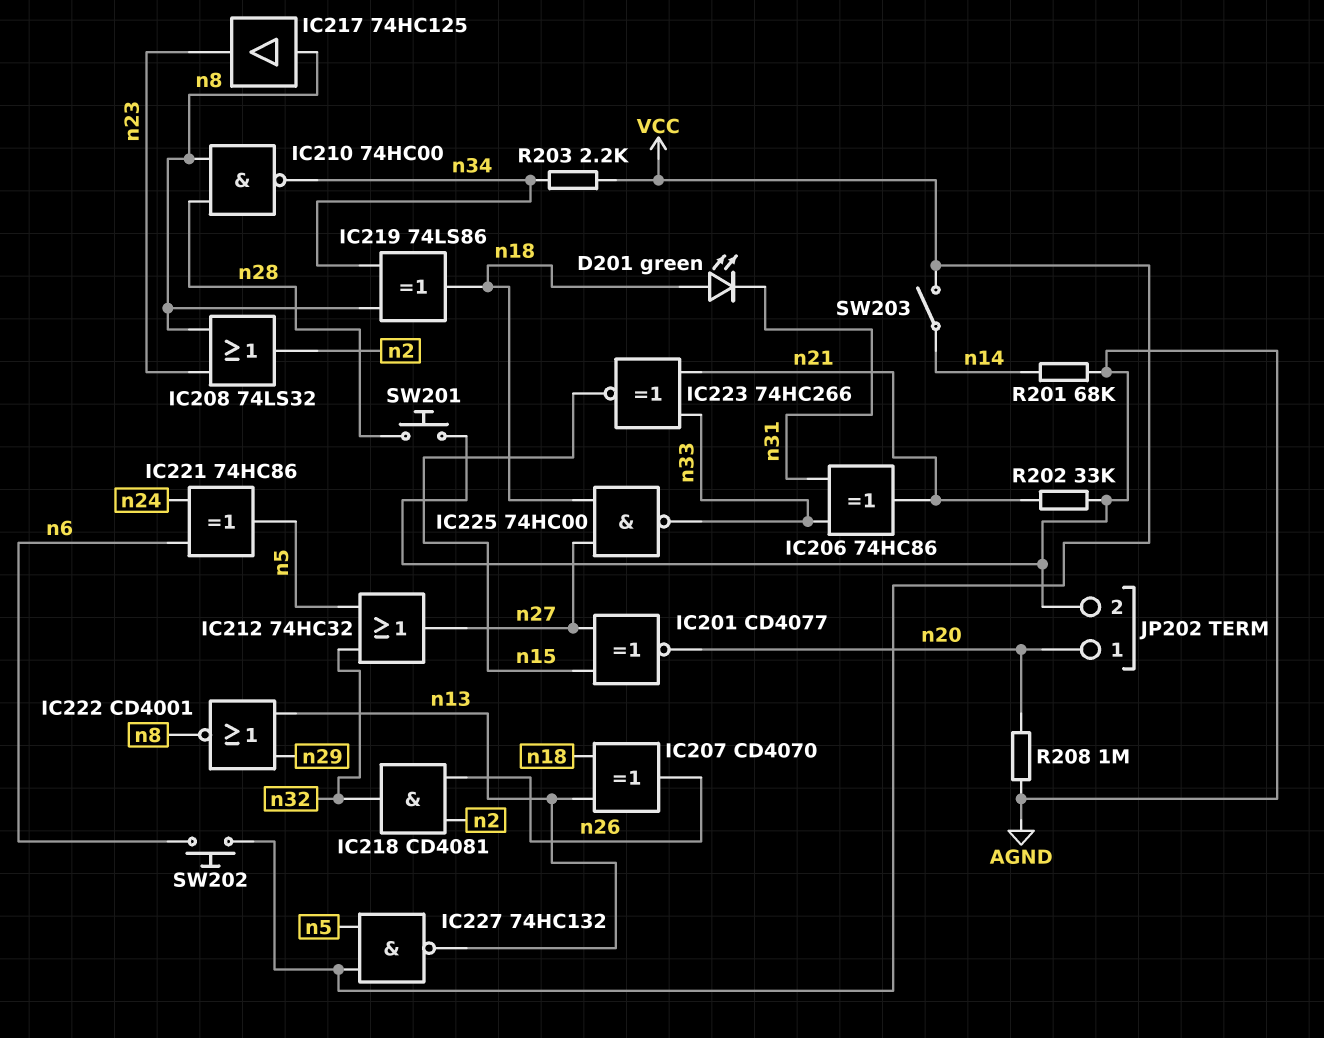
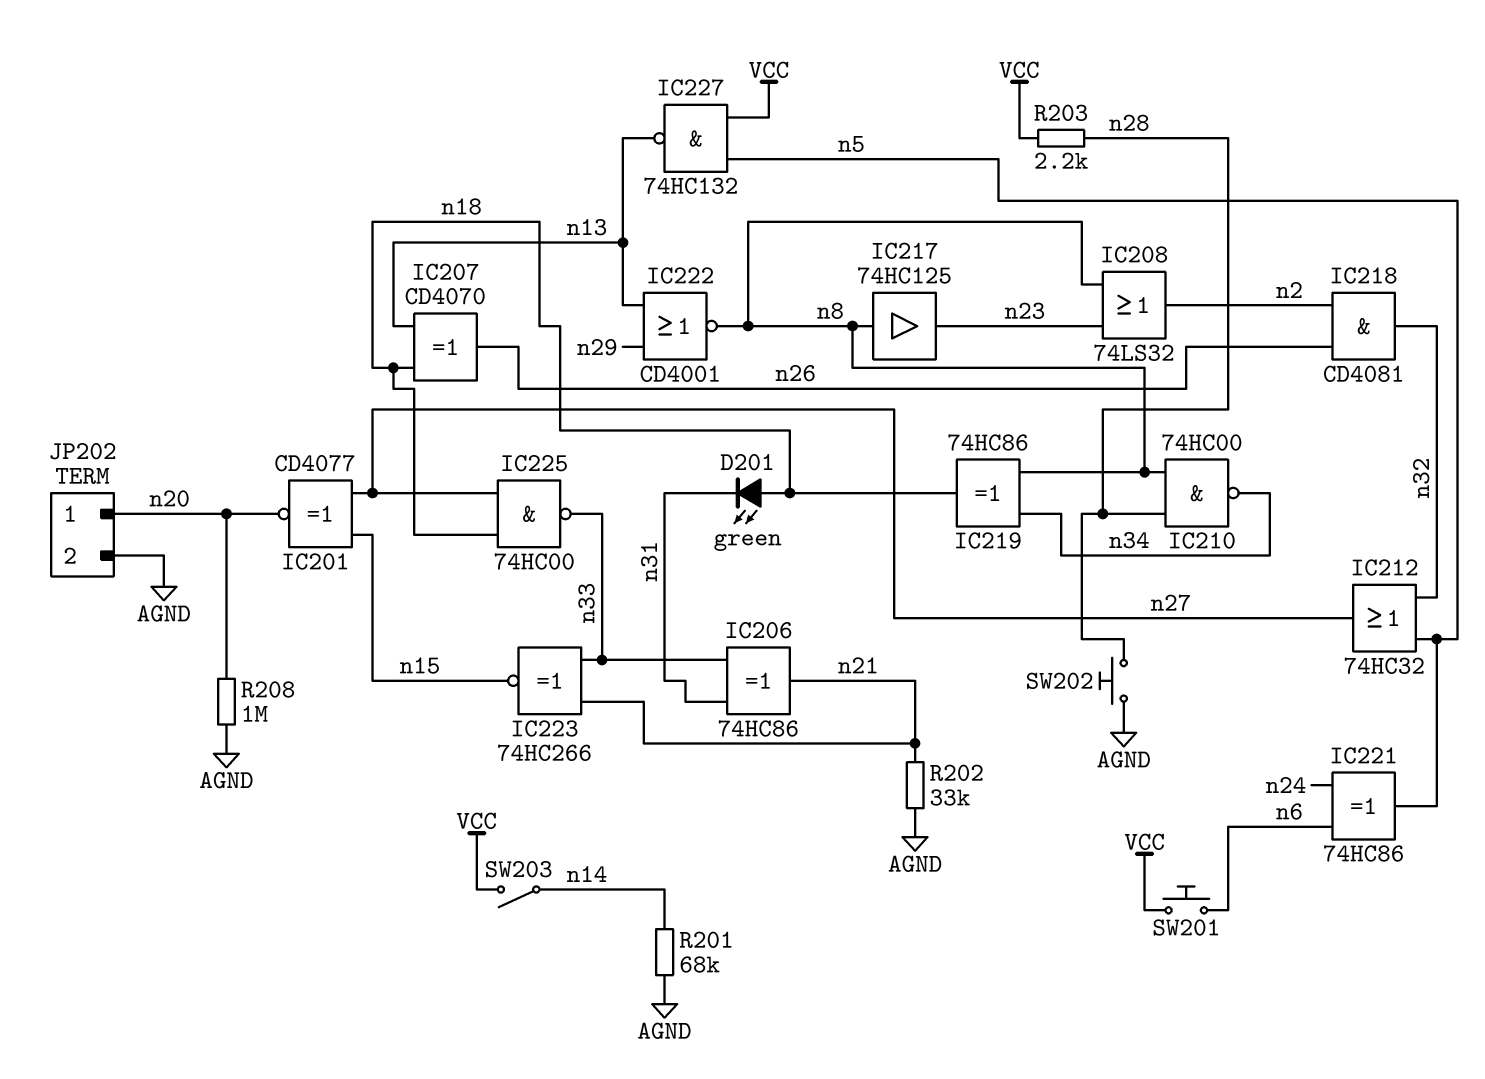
IC219: XOR 74LS86 (in n8, in n34, out n18) -> XOR 74HC86 (in n8, in n34, out n18)
R203: 2.2k (VCC, n34) -> 2.2k (VCC, n28)
SW201: button (AGND, n28) -> button (VCC, n6)
SW202: button (VCC, n6) -> button (AGND, n28)

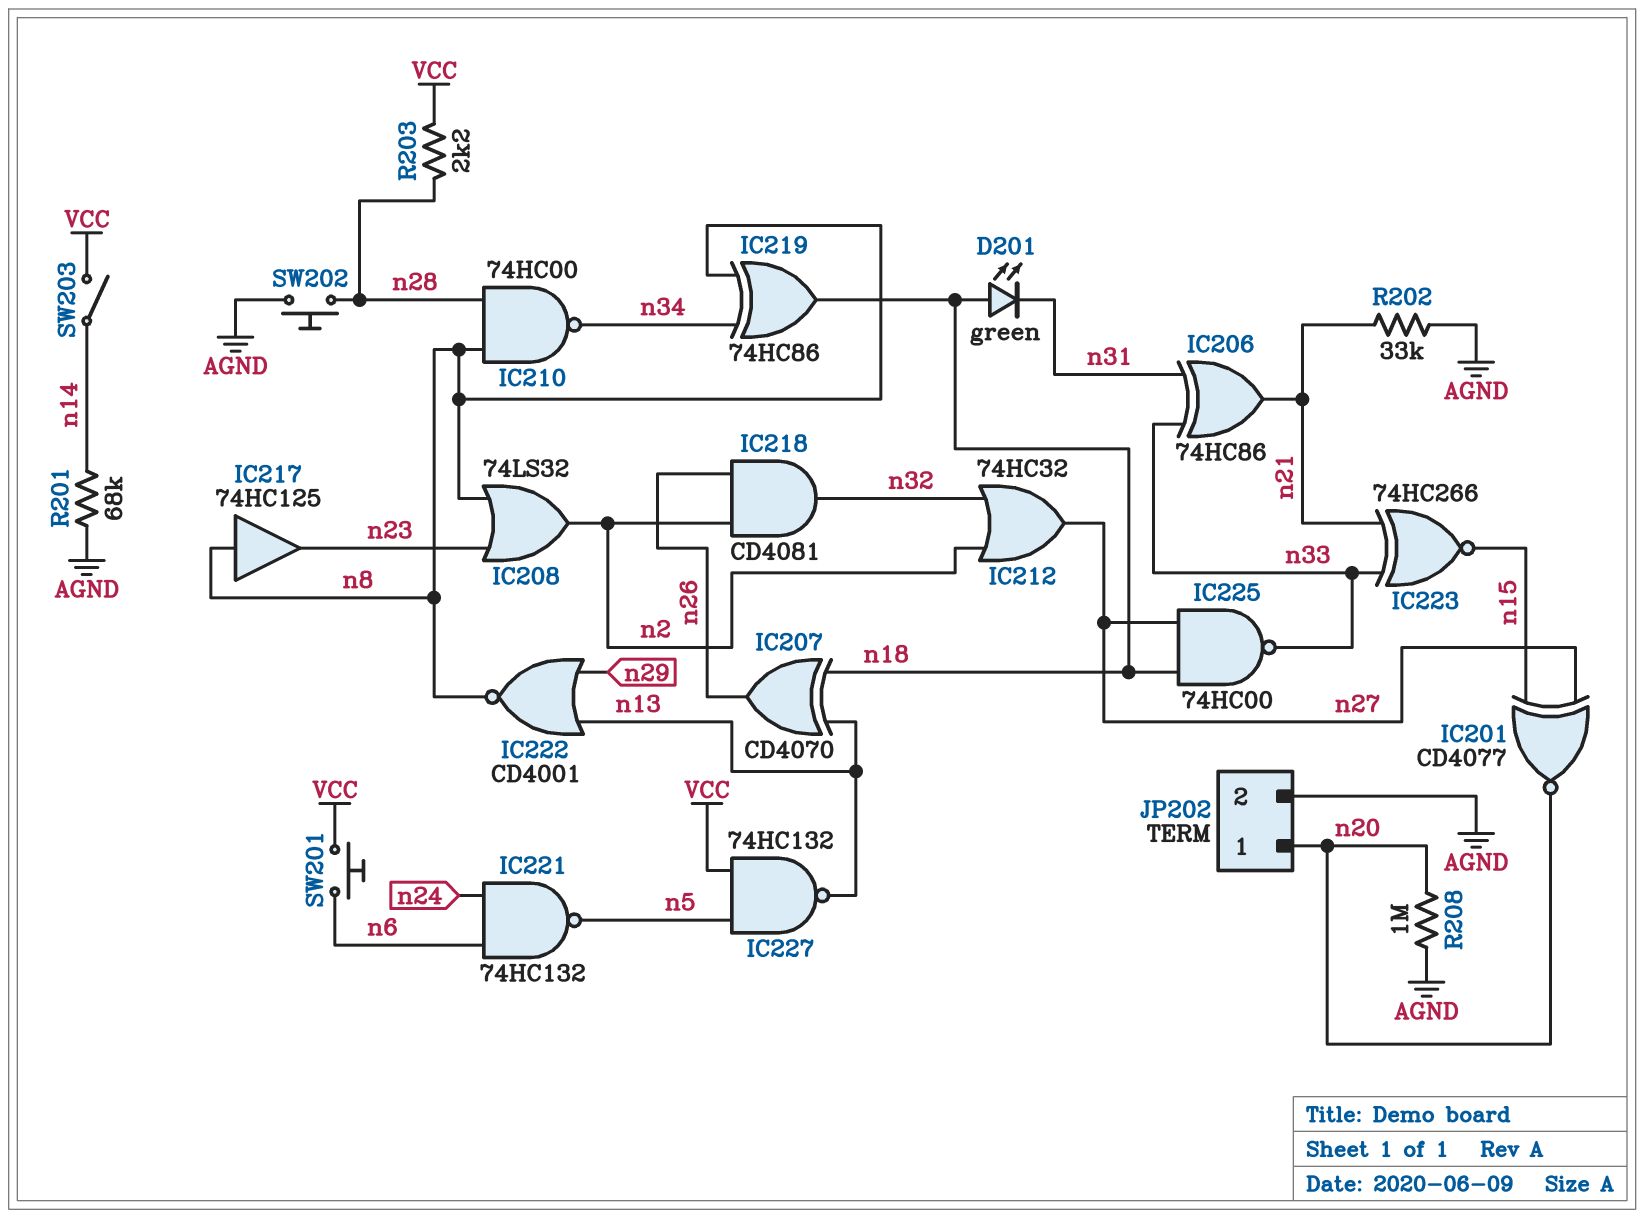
IC212: OR 74HC32 (in n5, in n32, out n27) -> OR 74HC32 (in n2, in n32, out n27)
IC221: XOR 74HC86 (in n6, in n24, out n5) -> NAND 74HC132 (in n6, in n24, out n5)

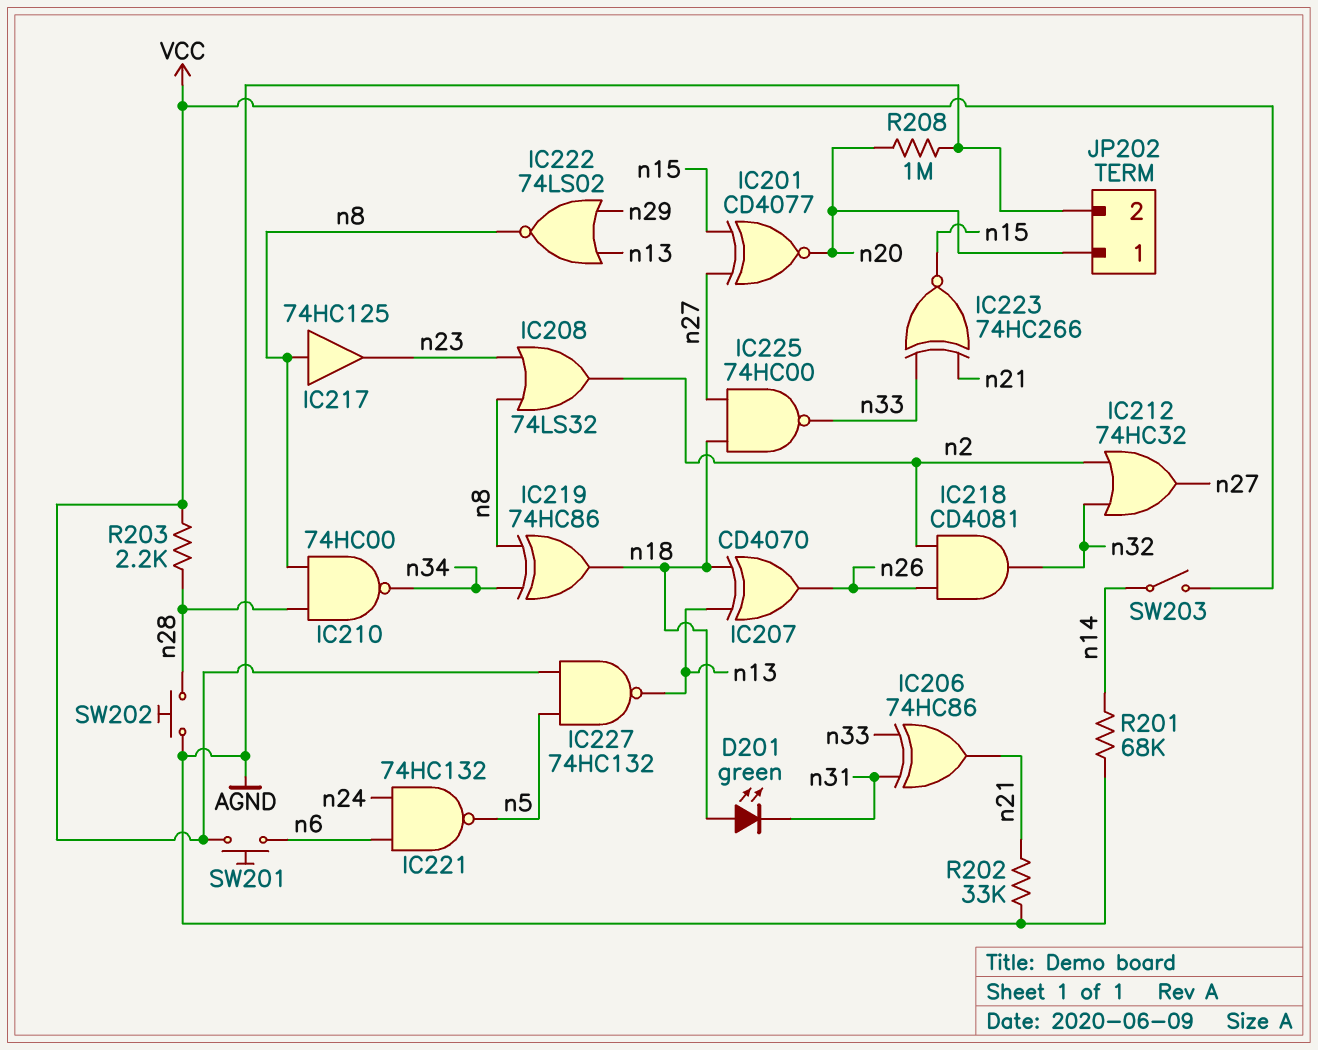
IC222: NOR CD4001 (in n13, in n29, out n8) -> NOR 74LS02 (in n13, in n29, out n8)

